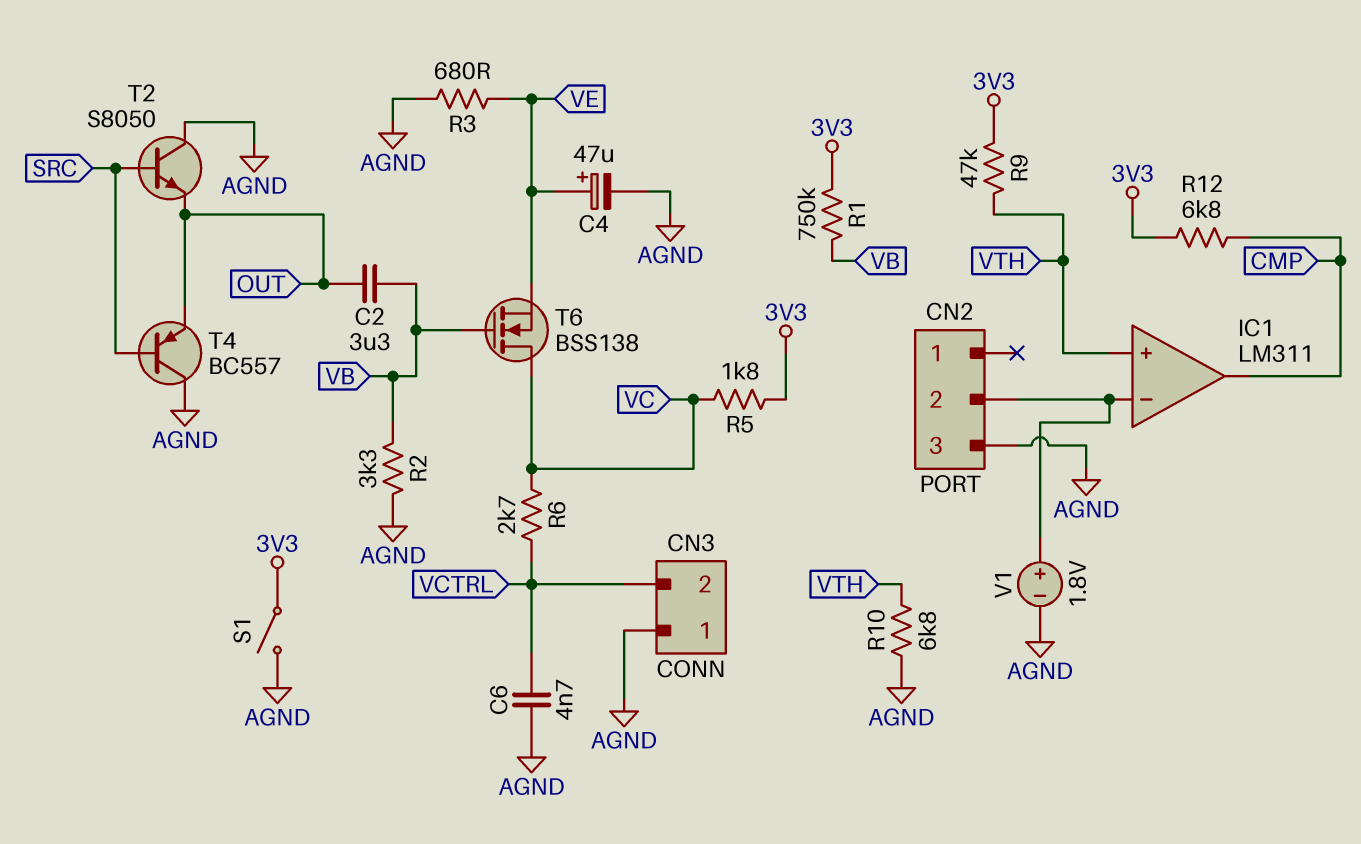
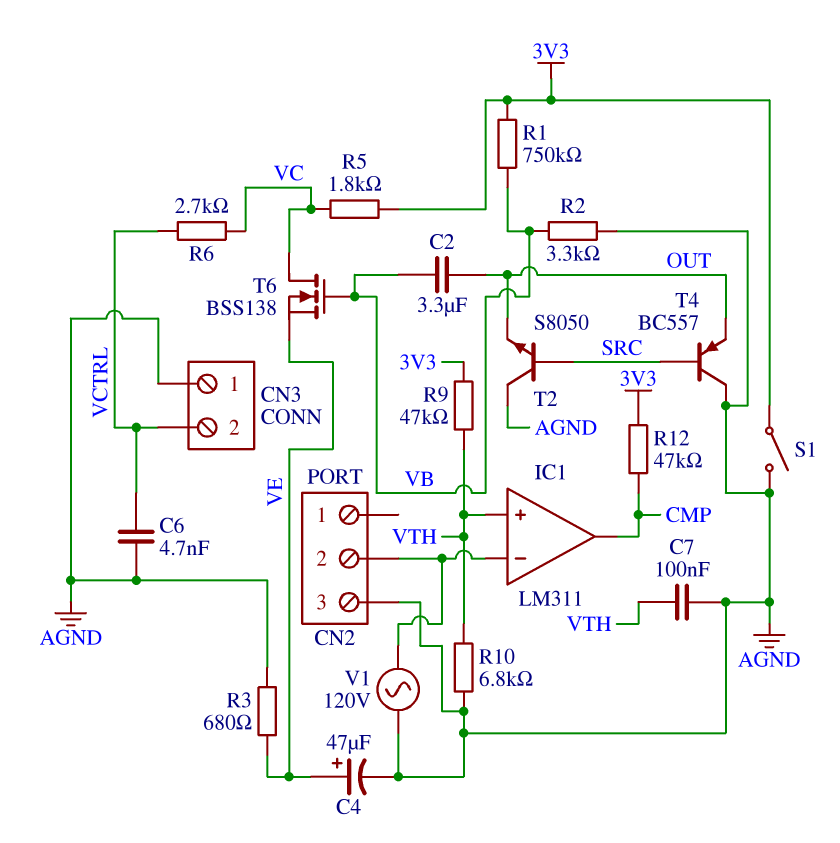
C7: none -> 100nF (AGND, VTH)
R12: 6.8k (3V3, CMP) -> 47k (3V3, CMP)
V1: 1.8V (plus CN2/2, minus AGND) -> AC 120V (AGND, CN2/2)

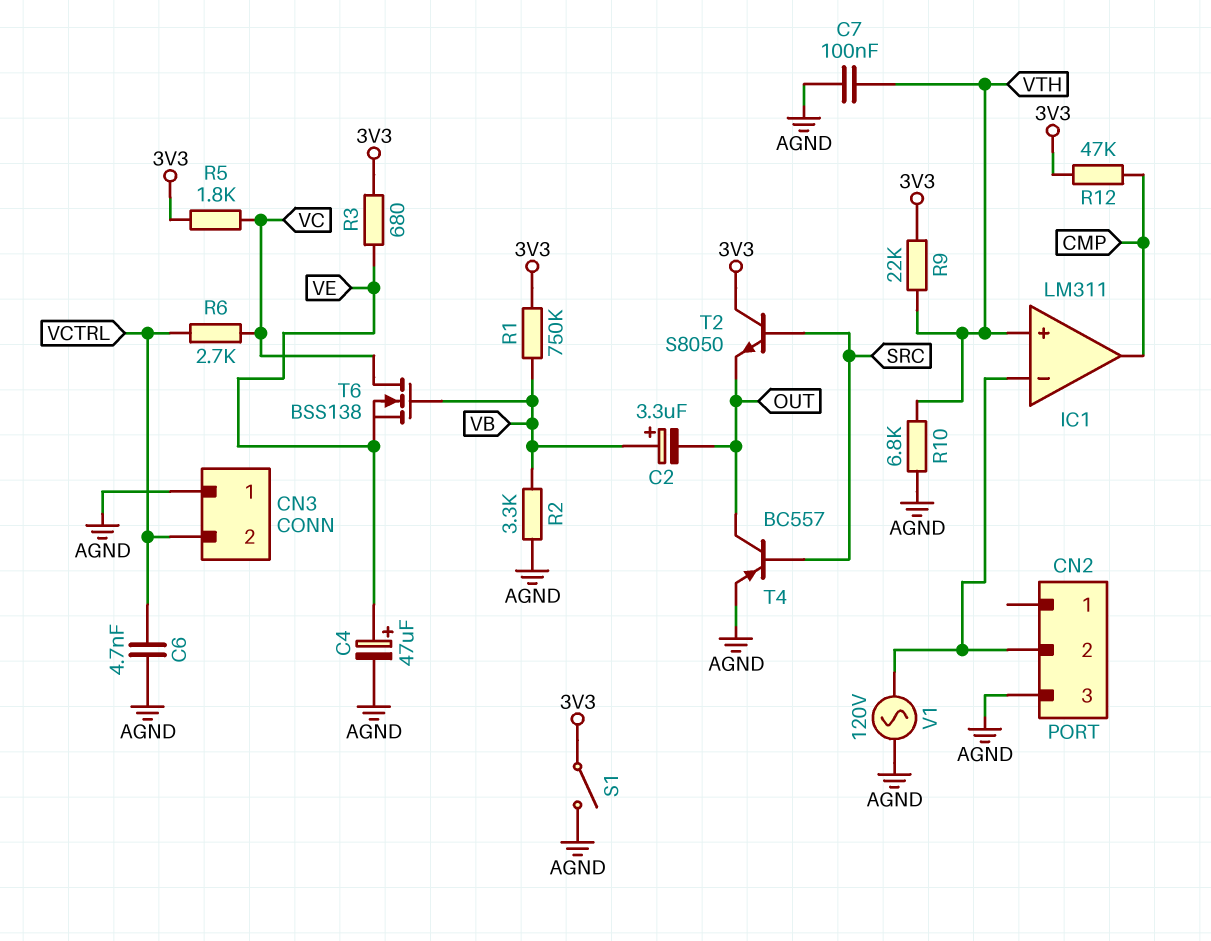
C2: 3.3uF (OUT, VB) -> 3.3uF (plus VB, minus OUT)
R3: 680 (AGND, VE) -> 680 (3V3, VE)
R9: 47k (3V3, VTH) -> 22k (3V3, VTH)
T2: NPN S8050 (B SRC, C AGND, E OUT) -> NPN S8050 (B SRC, C 3V3, E OUT)
T4: PNP BC557 (B SRC, C AGND, E OUT) -> PNP BC557 (B SRC, C OUT, E AGND)

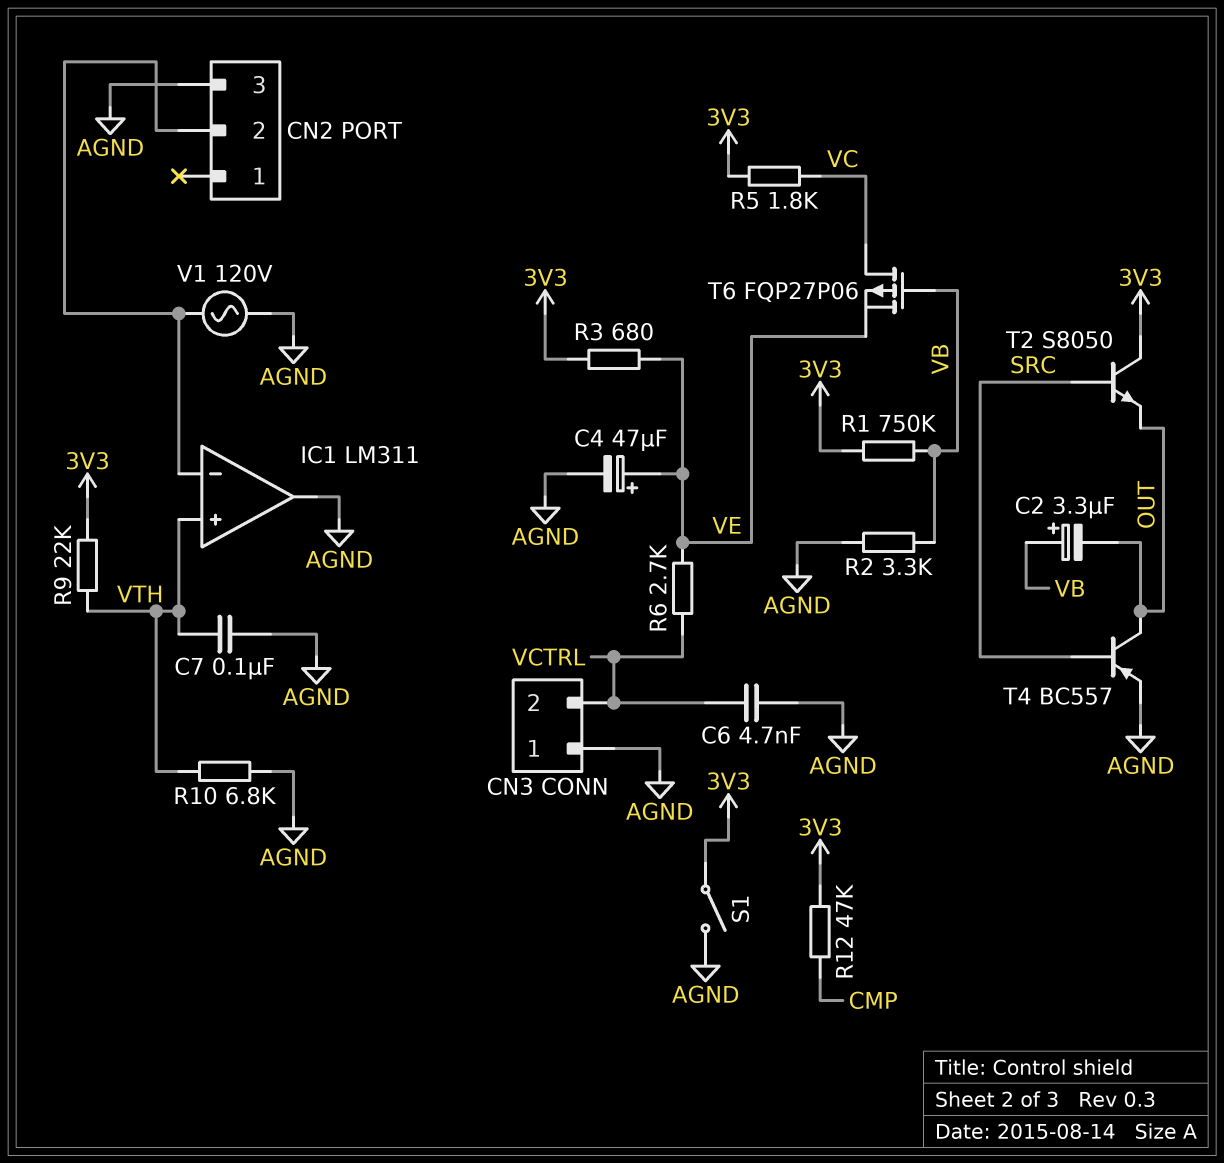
IC1 pin out: CMP -> AGND
R6: 2.7k (VC, VCTRL) -> 2.7k (VCTRL, VE)
T6: NMOS BSS138 (G VB, D VC, S VE) -> PMOS FQP27P06 (G VB, D VC, S VE)

